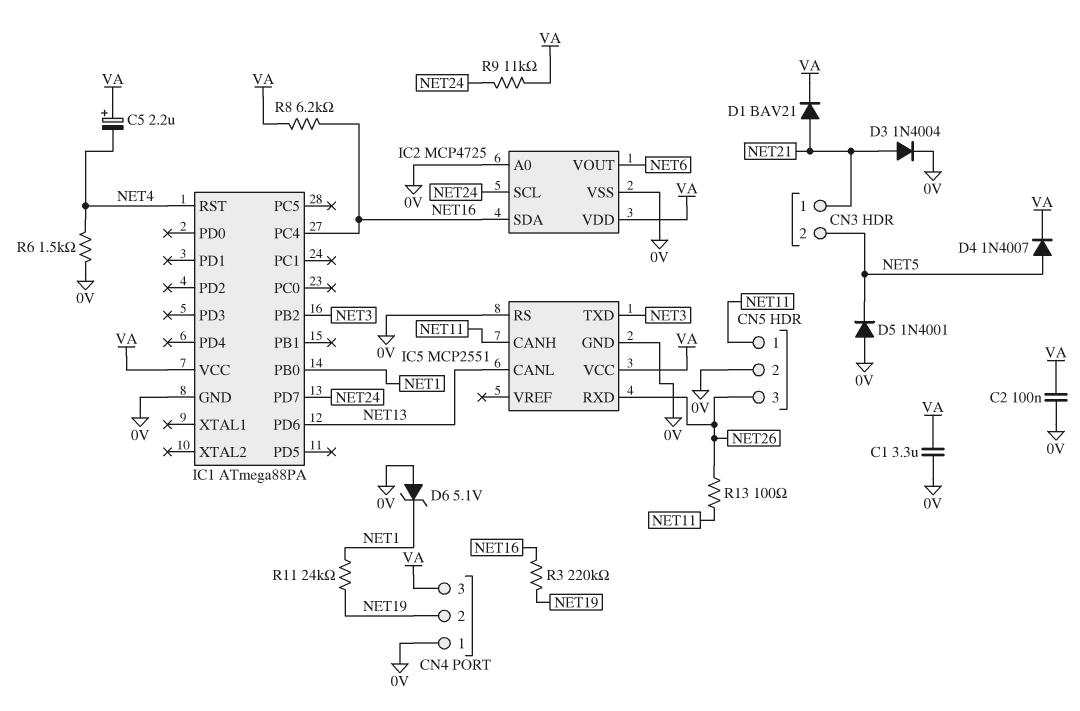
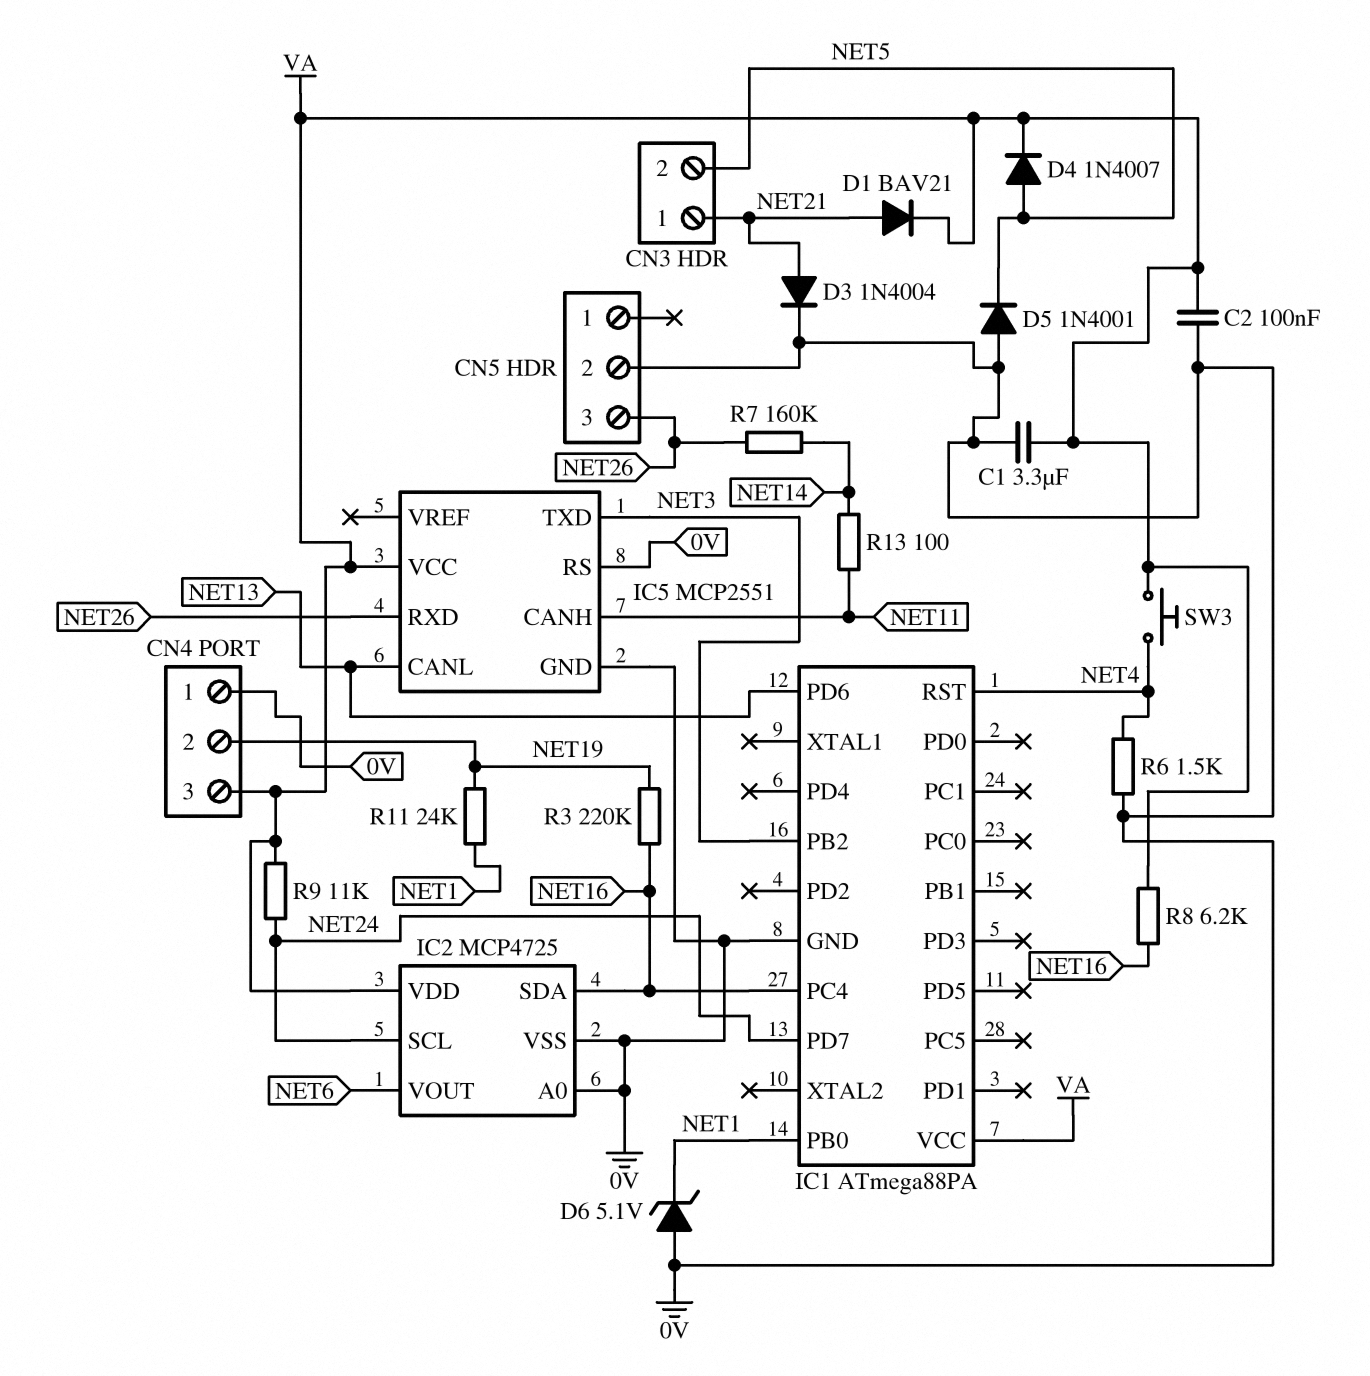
C5: 2.2uF (plus VA, minus NET4) -> none
CN5 pin 1: NET11 -> none
R7: none -> 160k (NET14, NET26)
R13: 100 (NET11, NET26) -> 100 (NET11, NET14)
SW3: none -> button (NET4, VA)

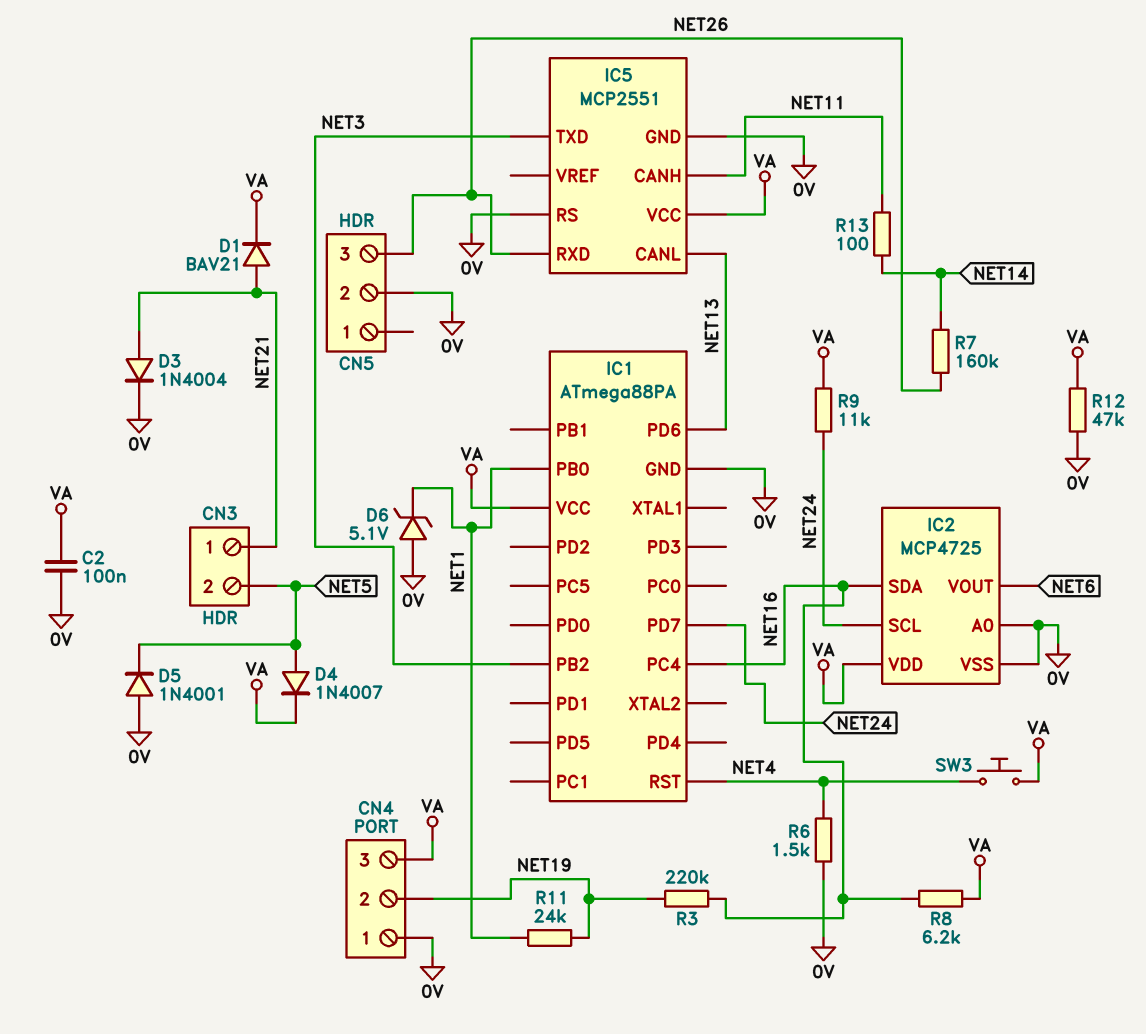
C1: 3.3uF (0V, VA) -> none
R12: none -> 47k (0V, VA)

